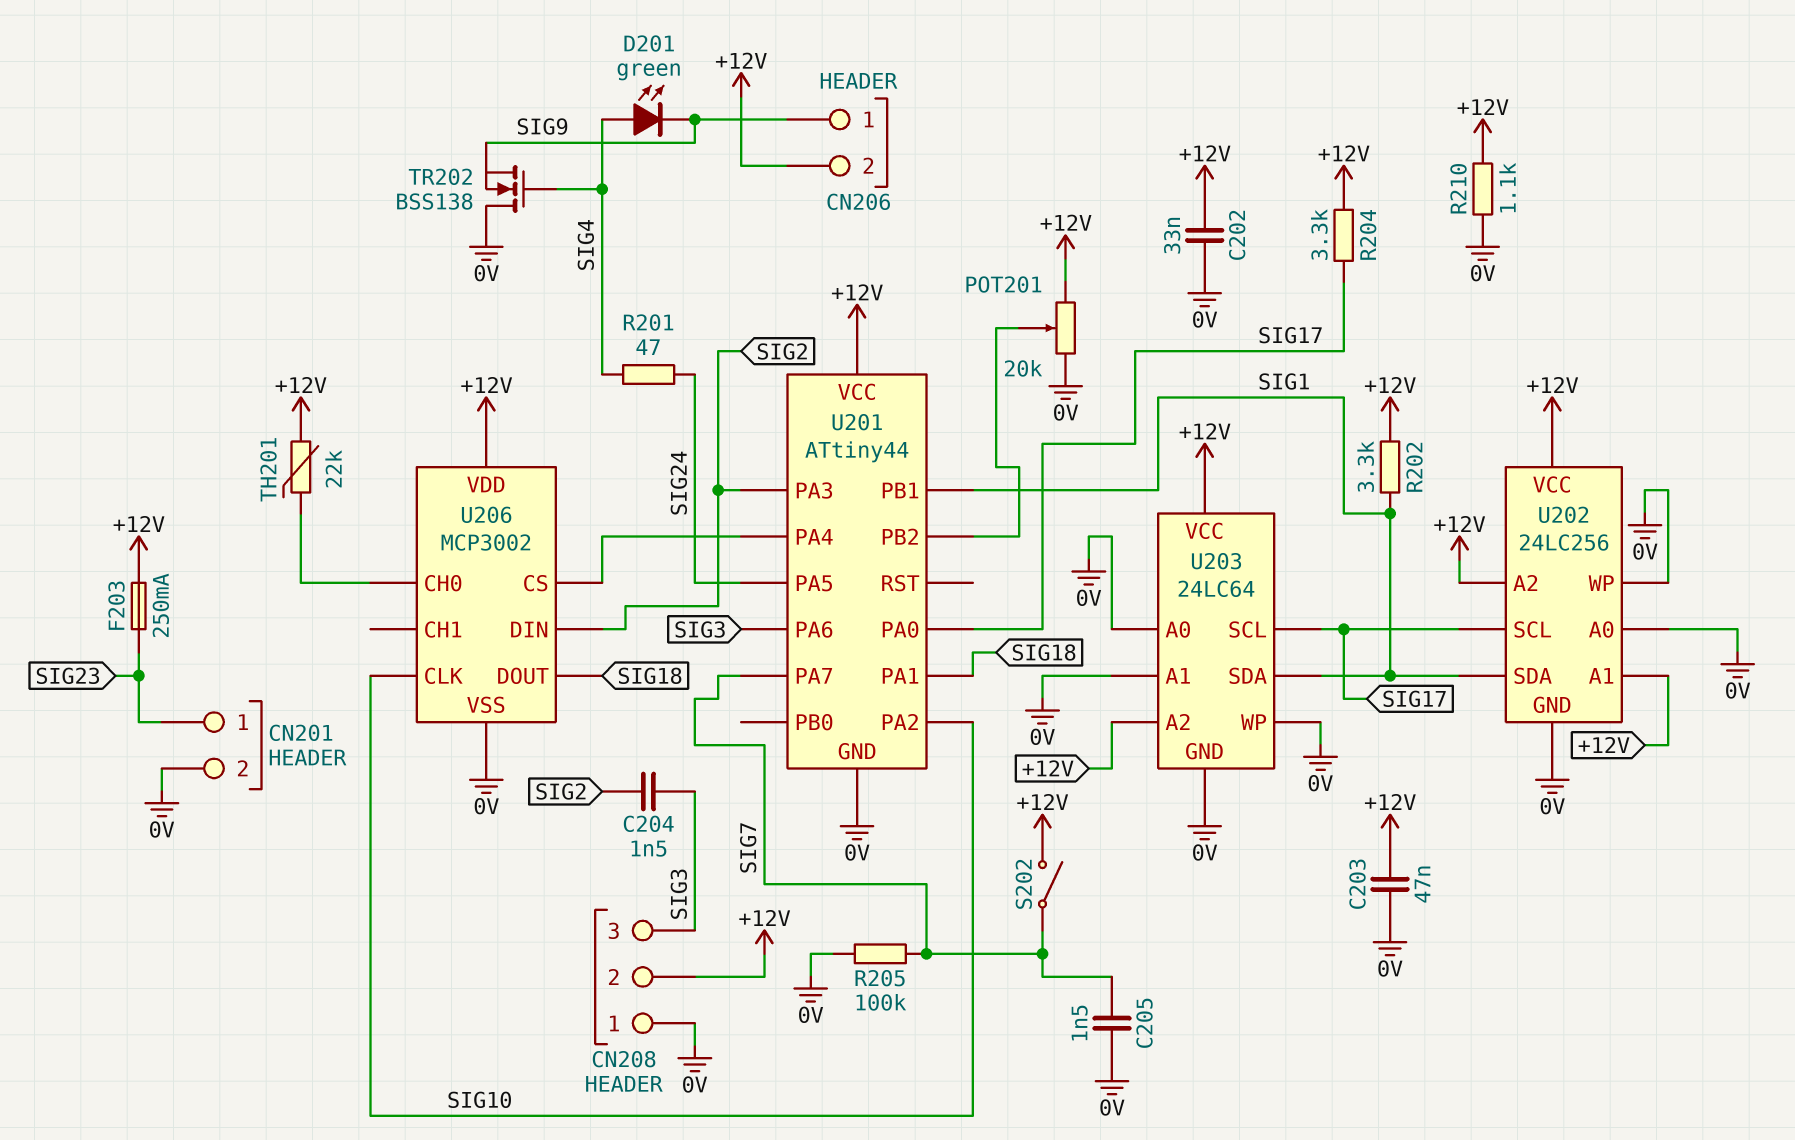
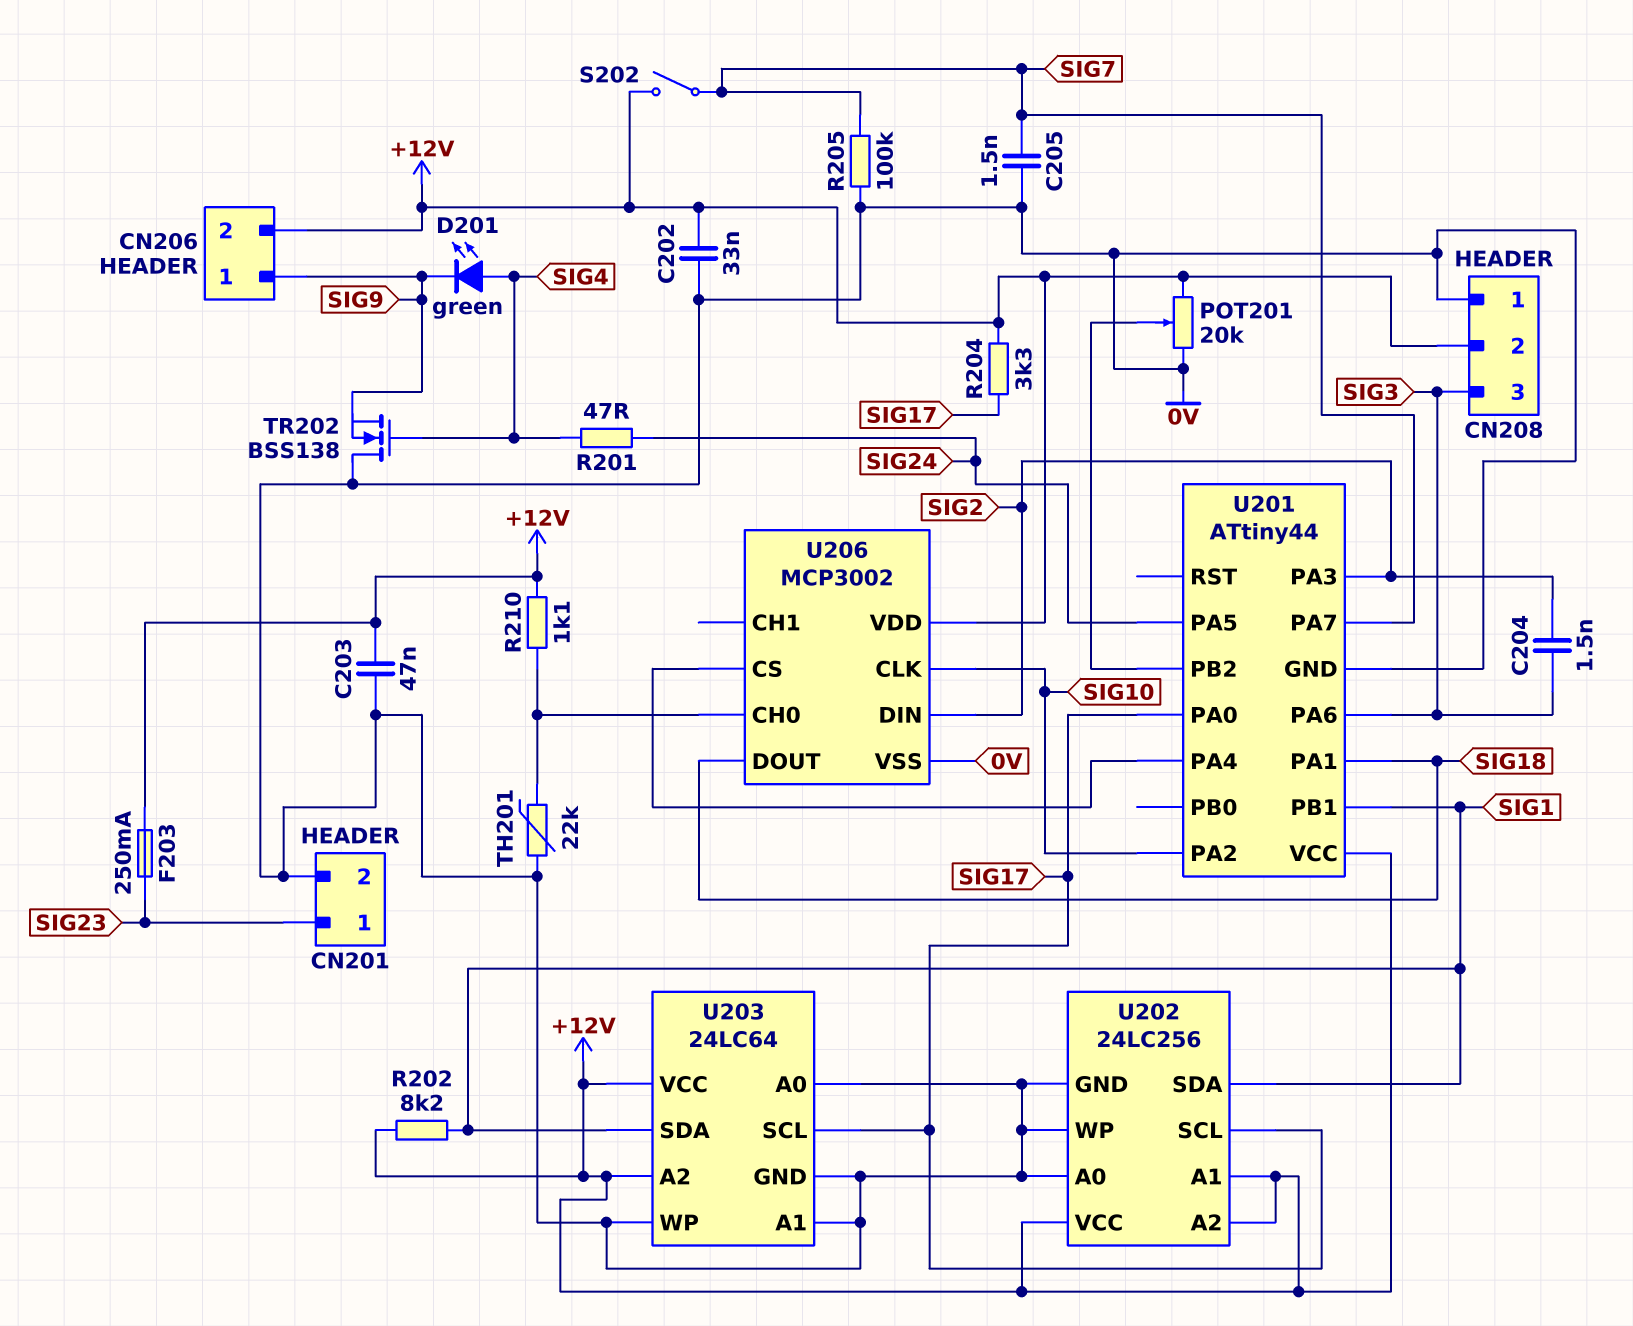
R202: 3.3k (+12V, SIG1) -> 8.2k (+12V, SIG1)
R210: 1.1k (+12V, 0V) -> 1.1k (+12V, U206/CH0)
TH201: 22k (+12V, U206/CH0) -> 22k (0V, U206/CH0)

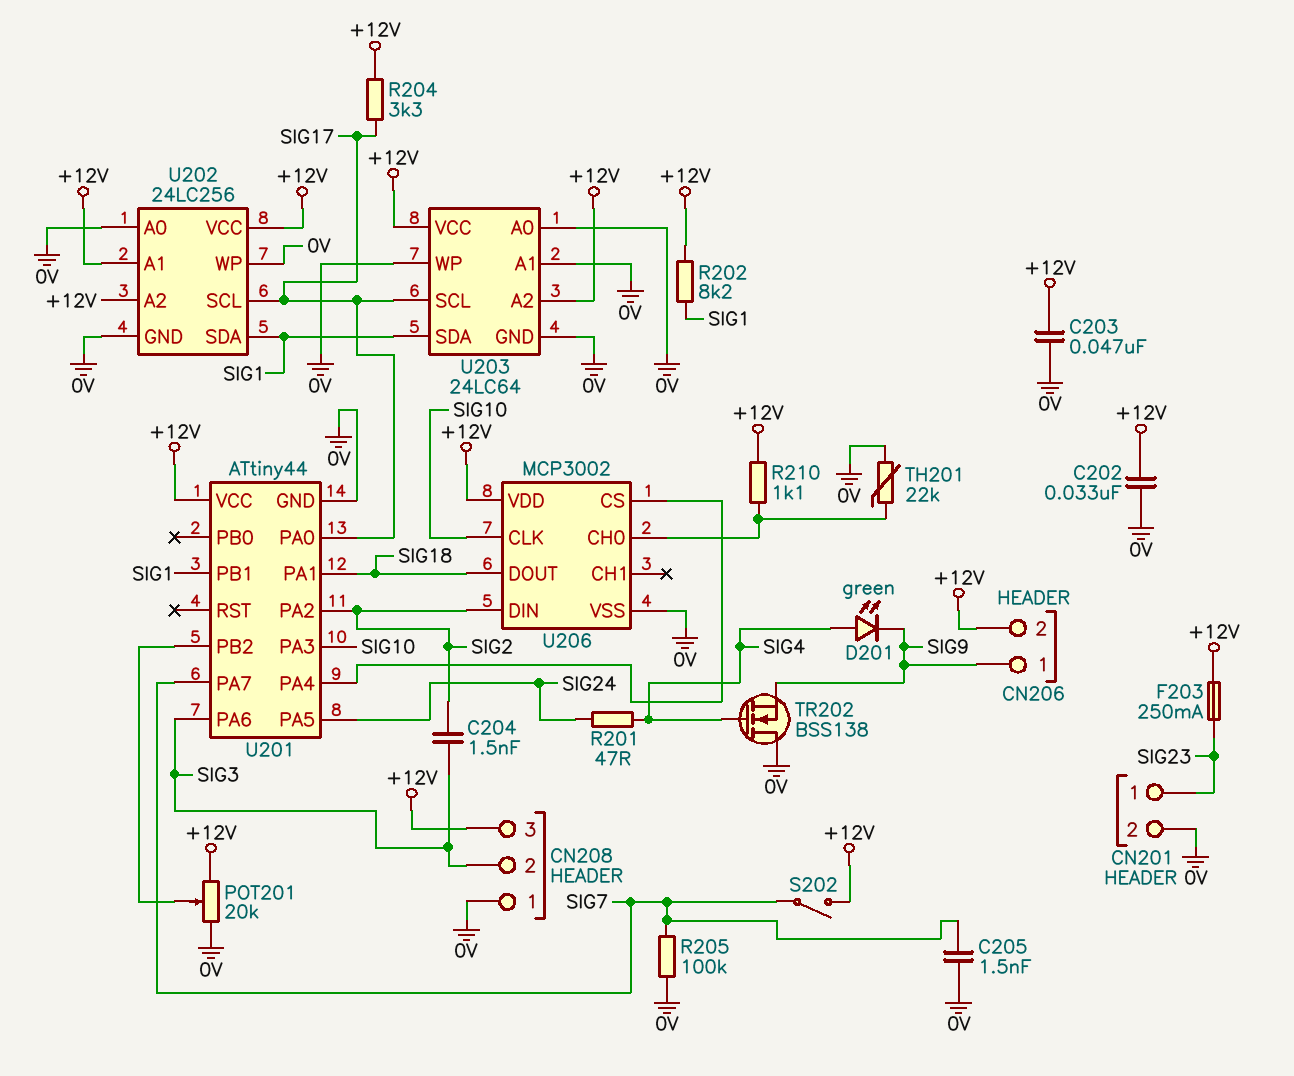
CN208 pin 2: +12V -> SIG3
CN208 pin 3: SIG3 -> +12V
U201 pin PA2: SIG10 -> SIG2
U201 pin PA3: SIG2 -> SIG10

